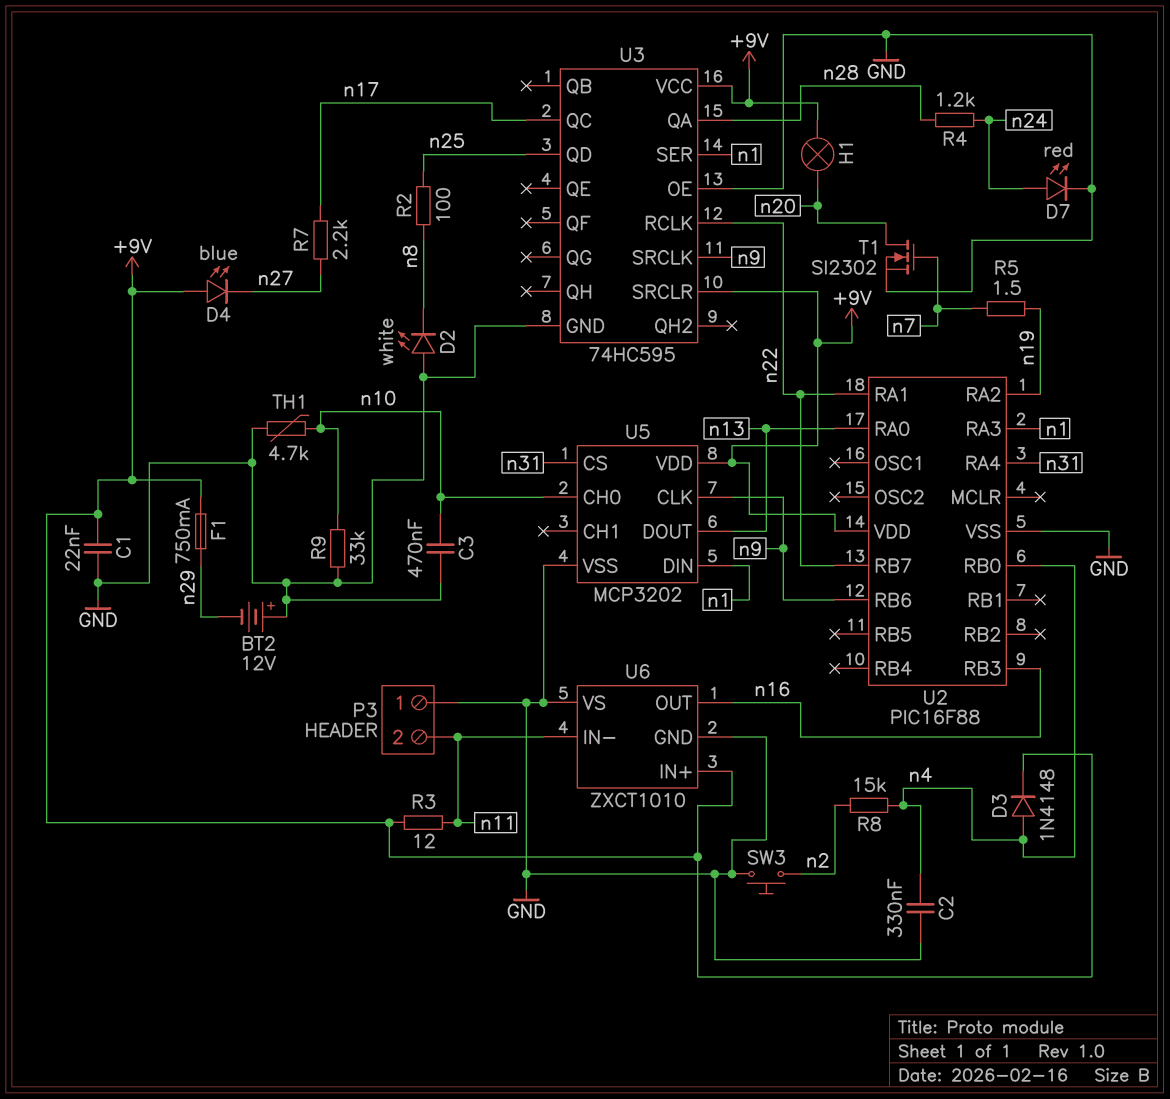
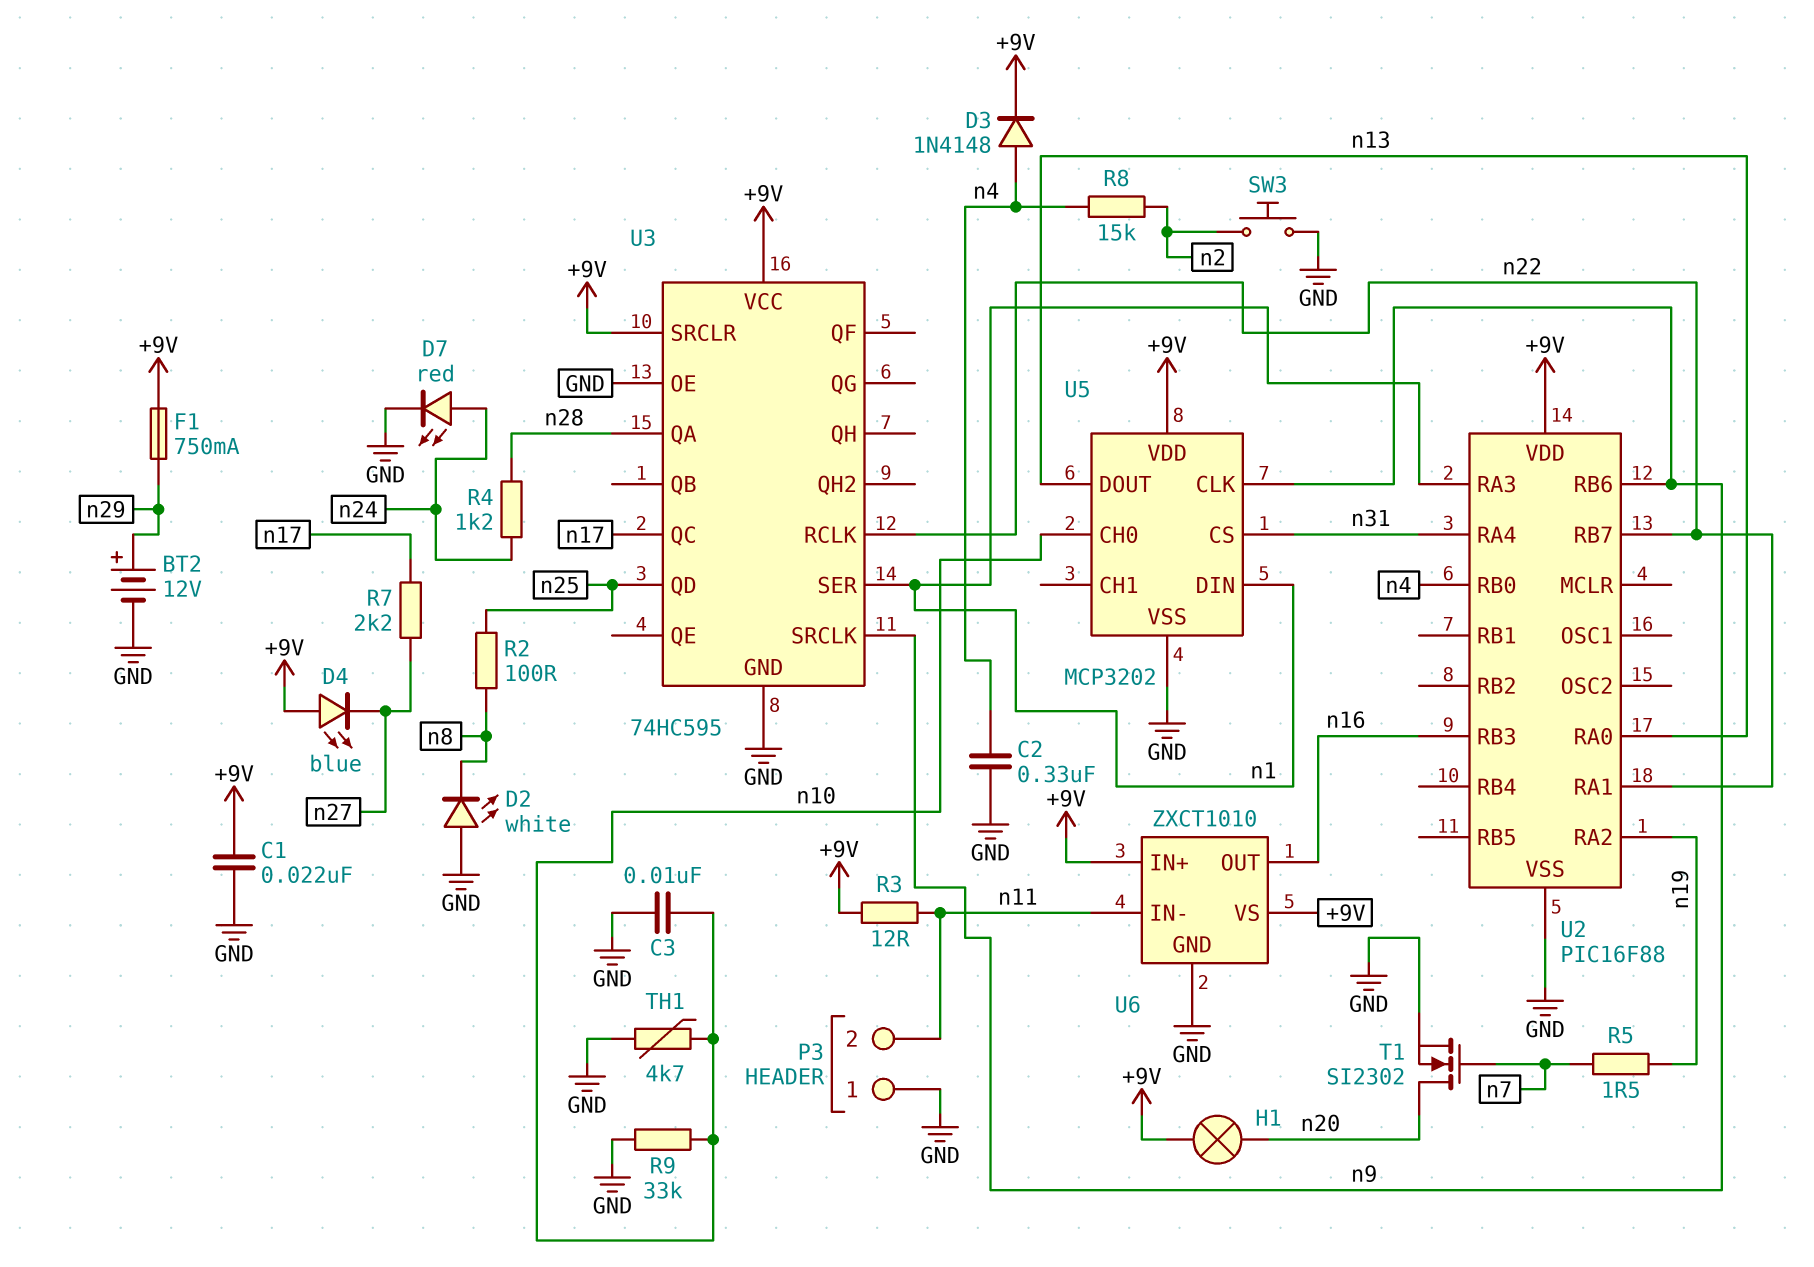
BT2: 12V (plus GND, minus n29) -> 12V (plus n29, minus GND)
C3: 470nF (GND, n10) -> 10nF (GND, n10)
U6 pin VS: GND -> +9V

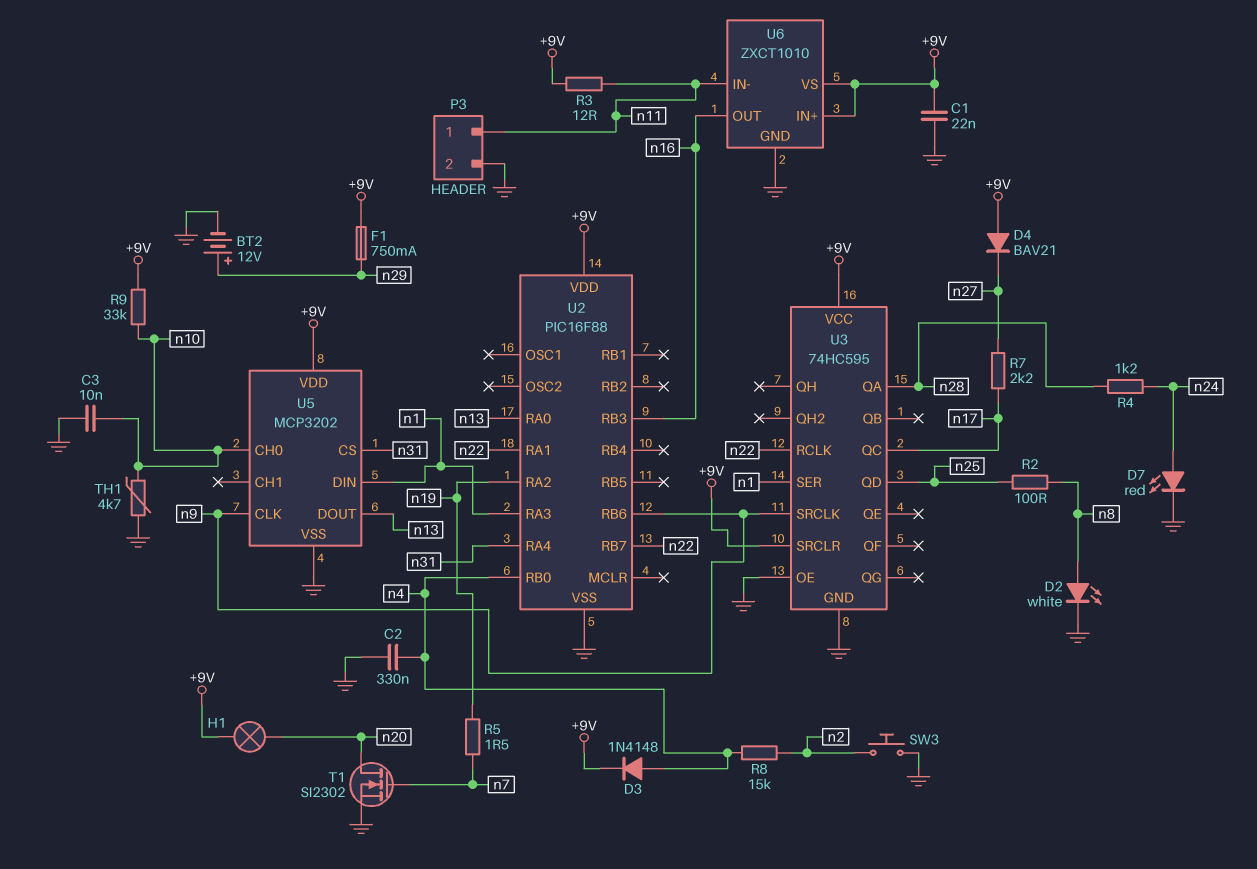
D2: LED white (A GND, K n8) -> LED white (A n8, K GND)
D4: LED blue (A +9V, K n27) -> diode BAV21 (A +9V, K n27)
P3 pin 1: GND -> n11
P3 pin 2: n11 -> GND
R9: 33k (GND, n10) -> 33k (+9V, n10)

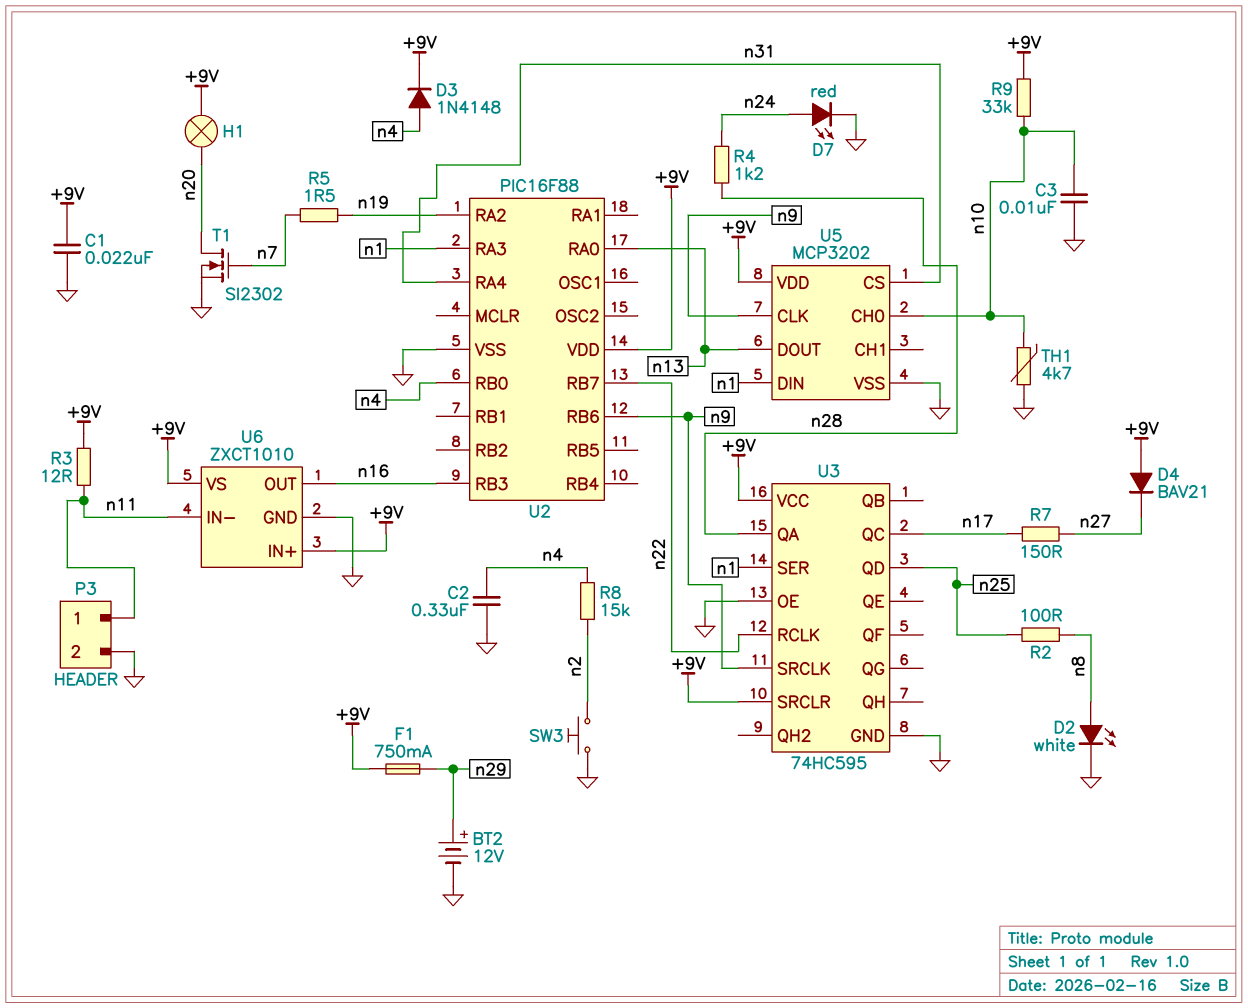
R7: 2.2k (n17, n27) -> 150 (n17, n27)
U2 pin RA1: n22 -> none

